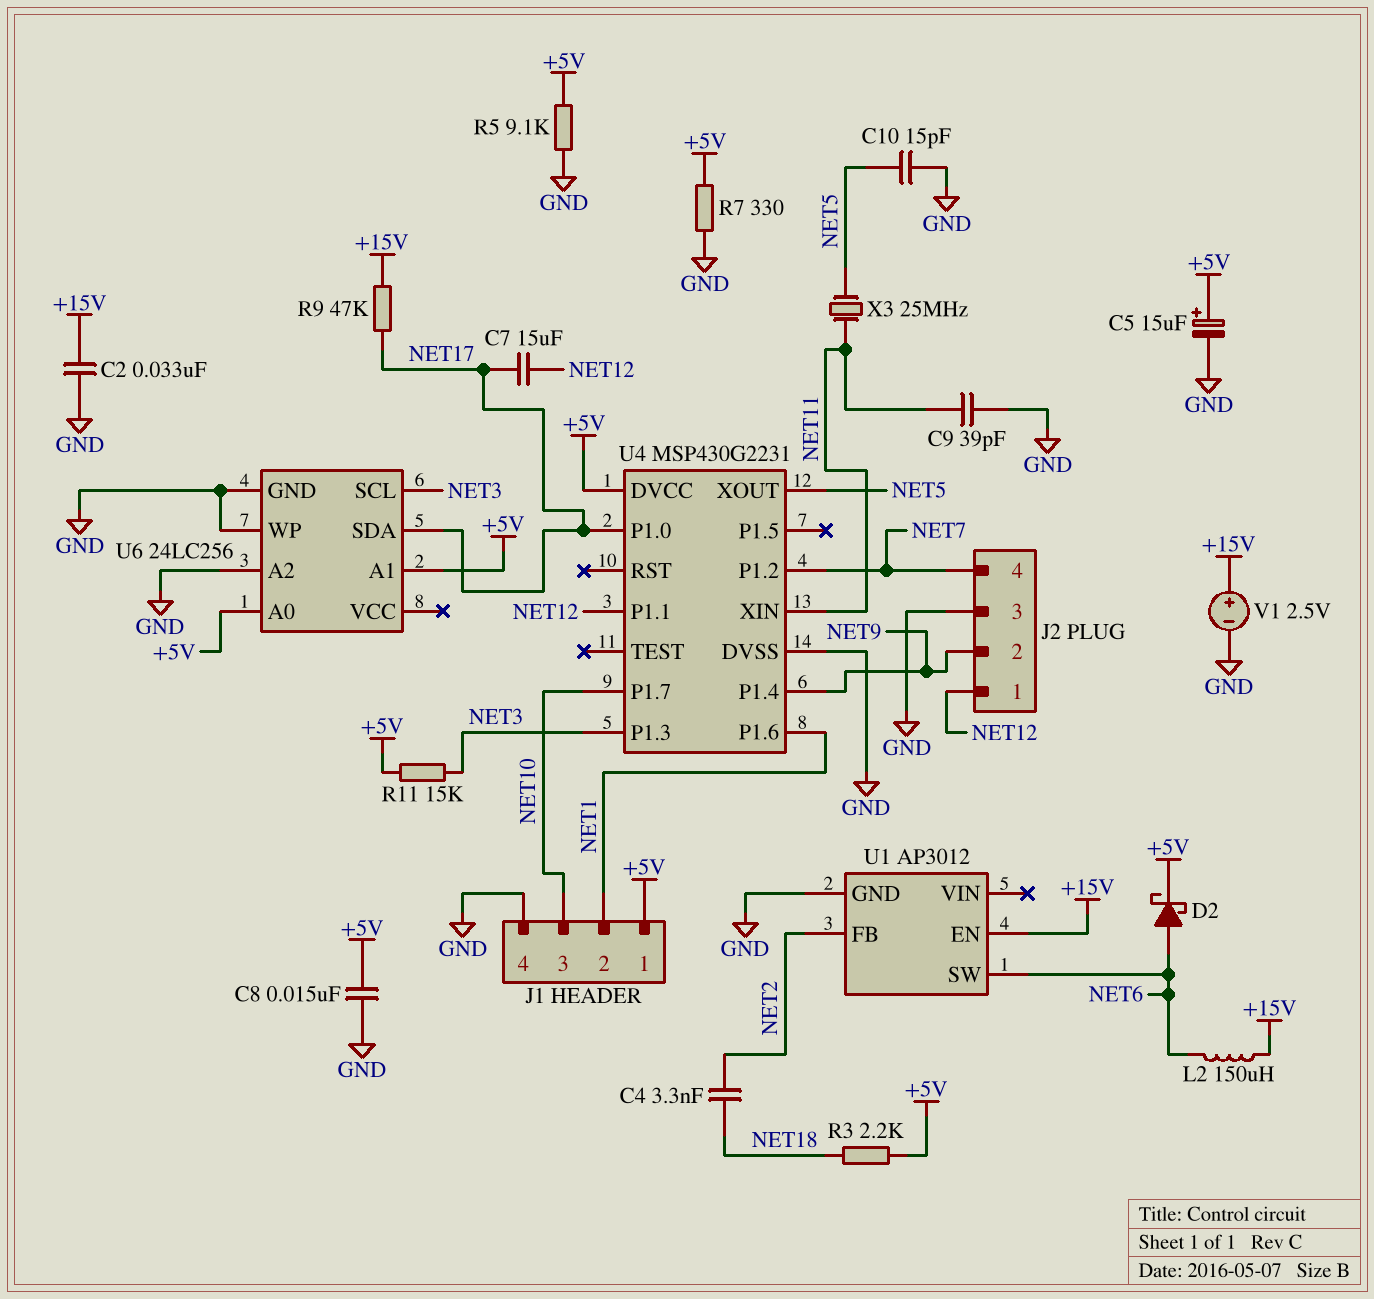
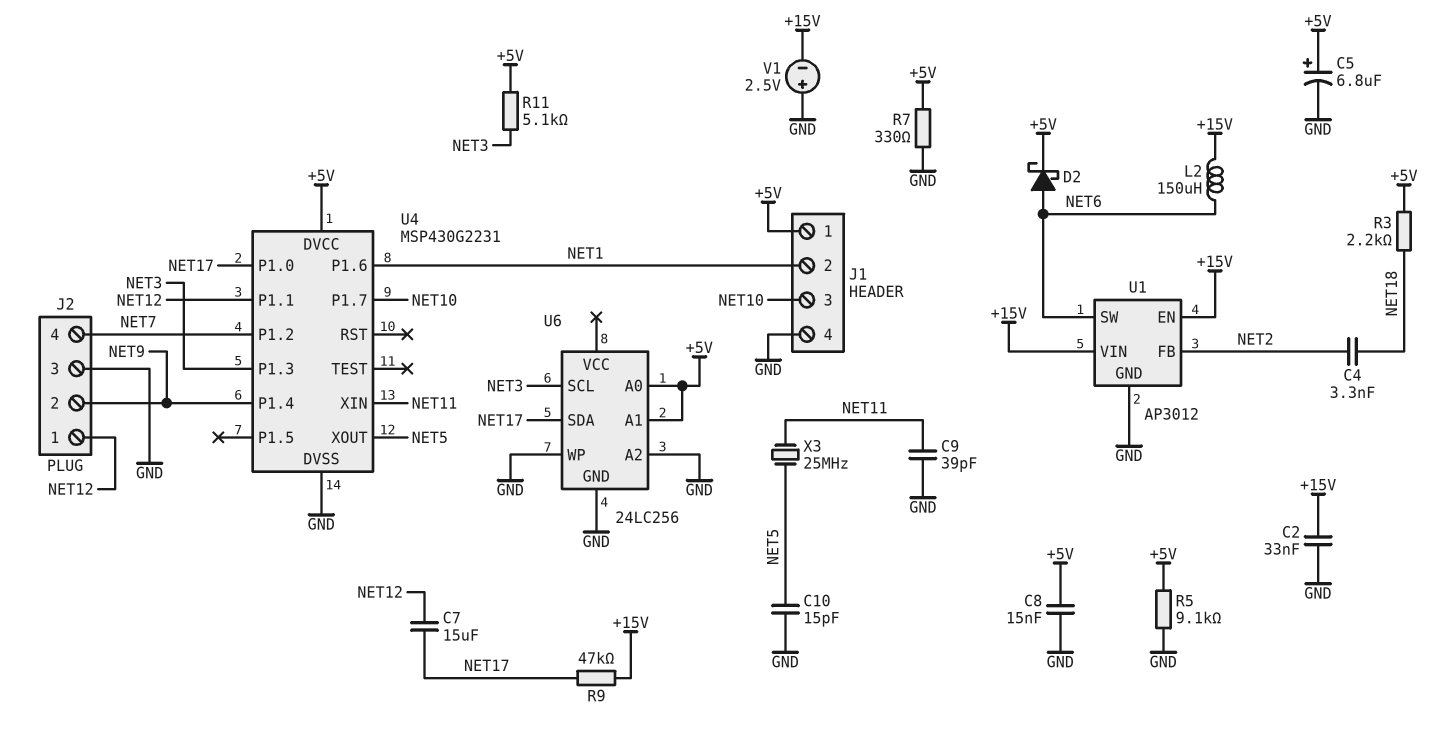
C5: 15uF (plus +5V, minus GND) -> 6.8uF (plus +5V, minus GND)
R11: 15k (+5V, NET3) -> 5.1k (+5V, NET3)
U1 pin VIN: none -> +15V
V1: 2.5V (plus +15V, minus GND) -> 2.5V (plus GND, minus +15V)

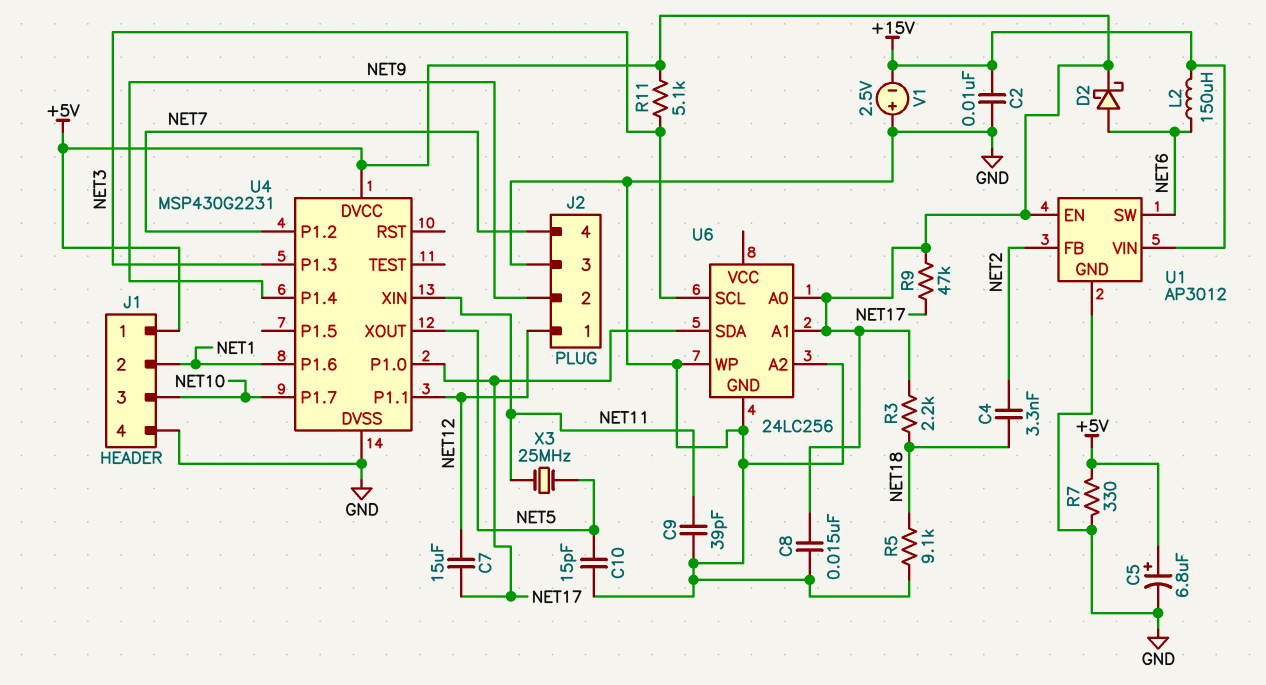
C2: 33nF (+15V, GND) -> 10nF (+15V, GND)
R5: 9.1k (+5V, GND) -> 9.1k (GND, NET18)
R9: 47k (+15V, NET17) -> 47k (+5V, NET17)
U1 pin EN: +15V -> +5V

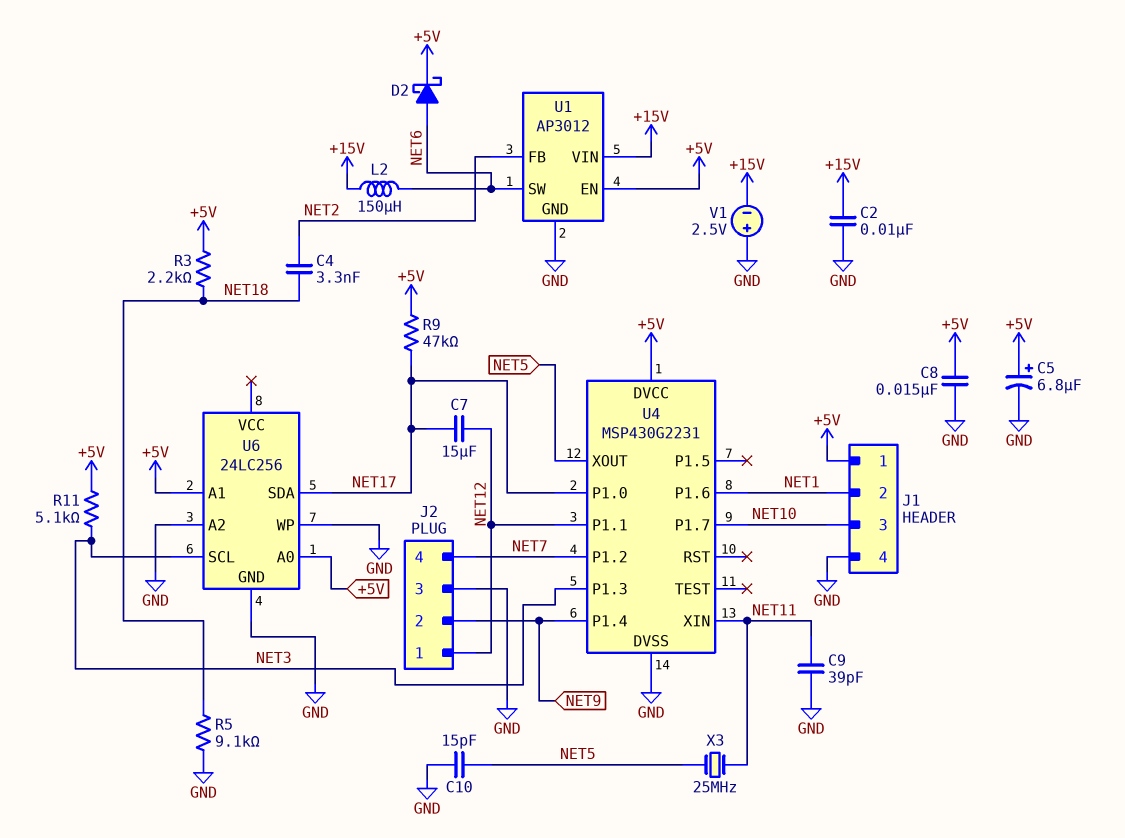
R7: 330 (+5V, GND) -> none

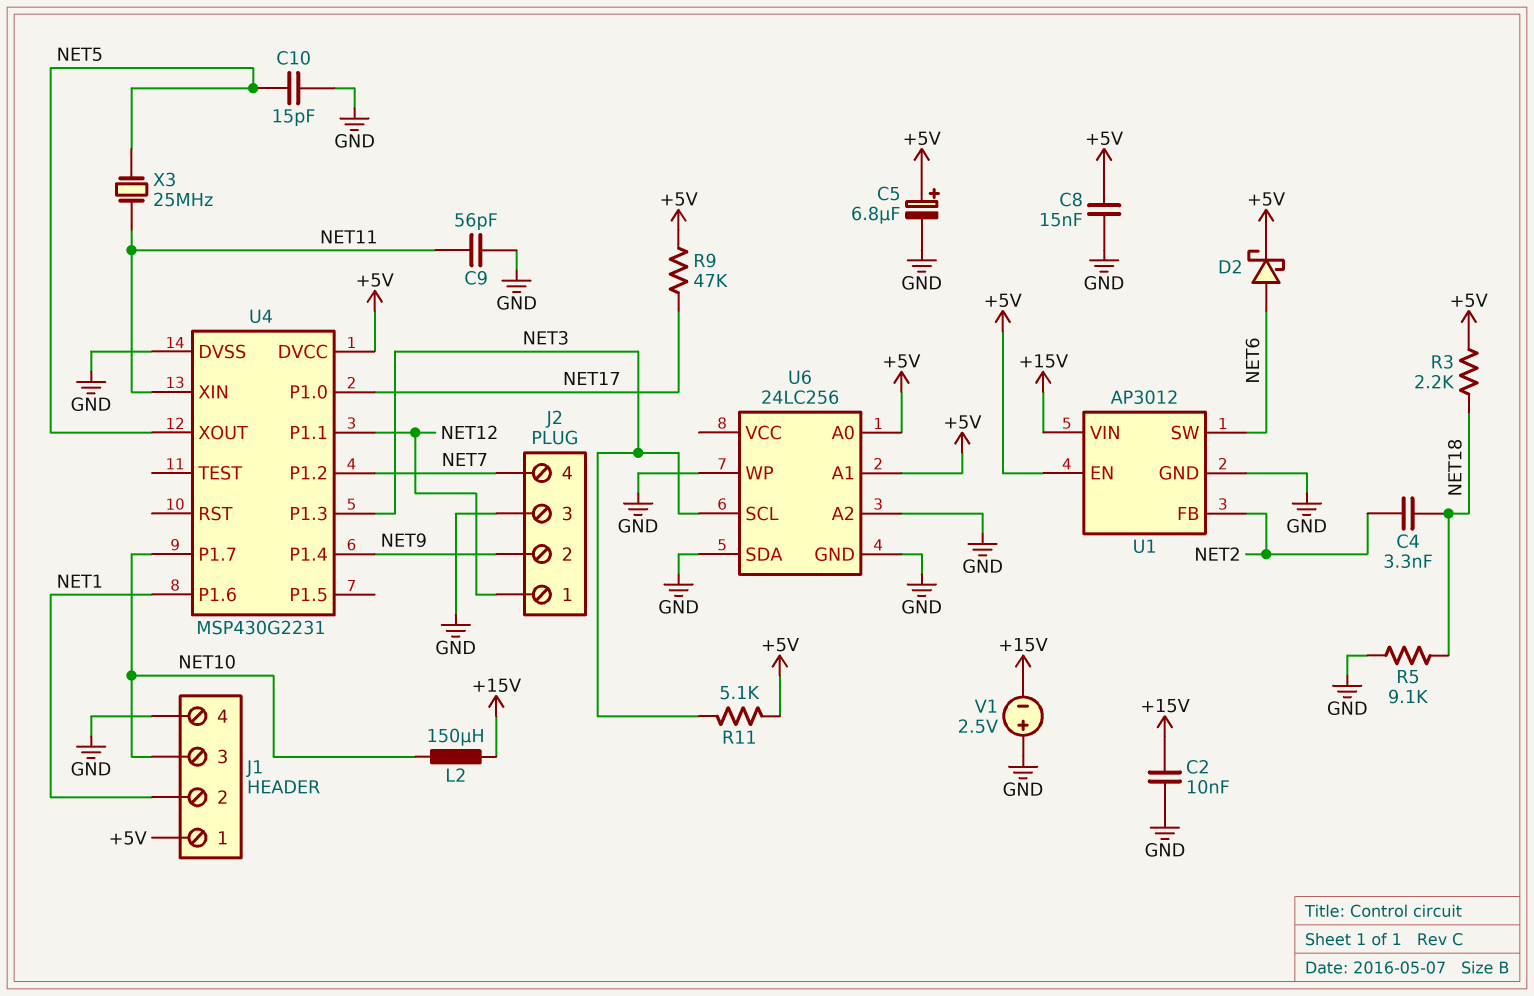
C7: 15uF (NET12, NET17) -> none
C9: 39pF (GND, NET11) -> 56pF (GND, NET11)
L2: 150uH (+15V, NET6) -> 150uH (+15V, NET10)
U6 pin SDA: NET17 -> GND

